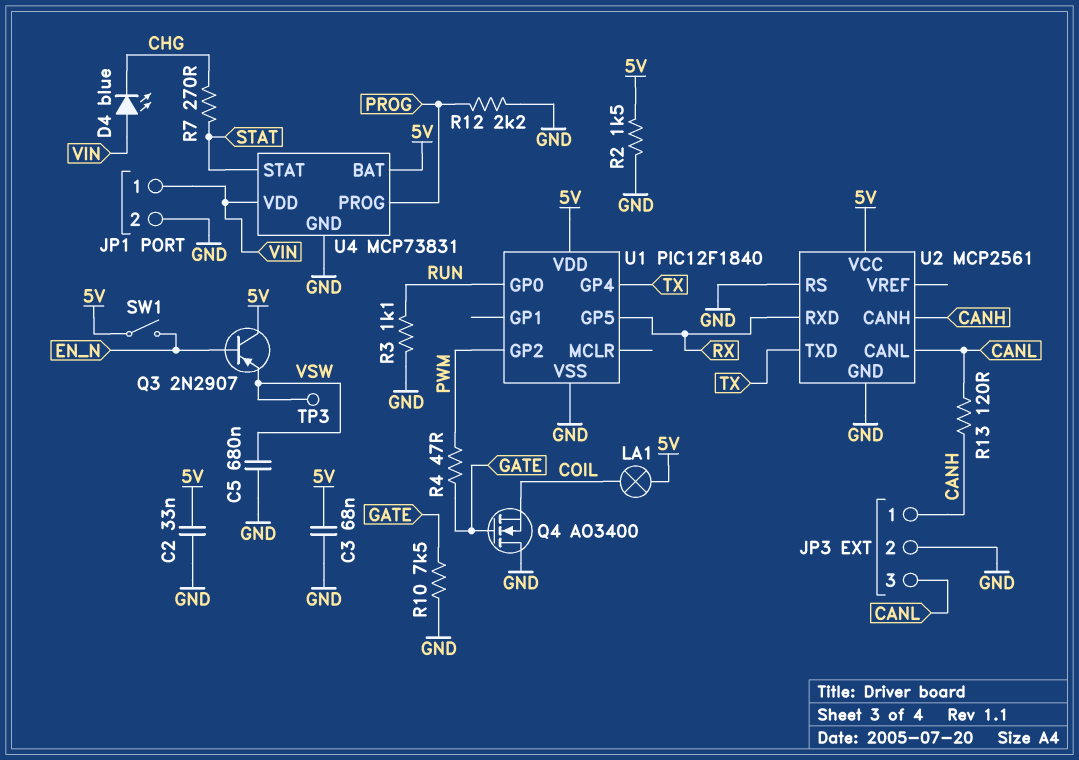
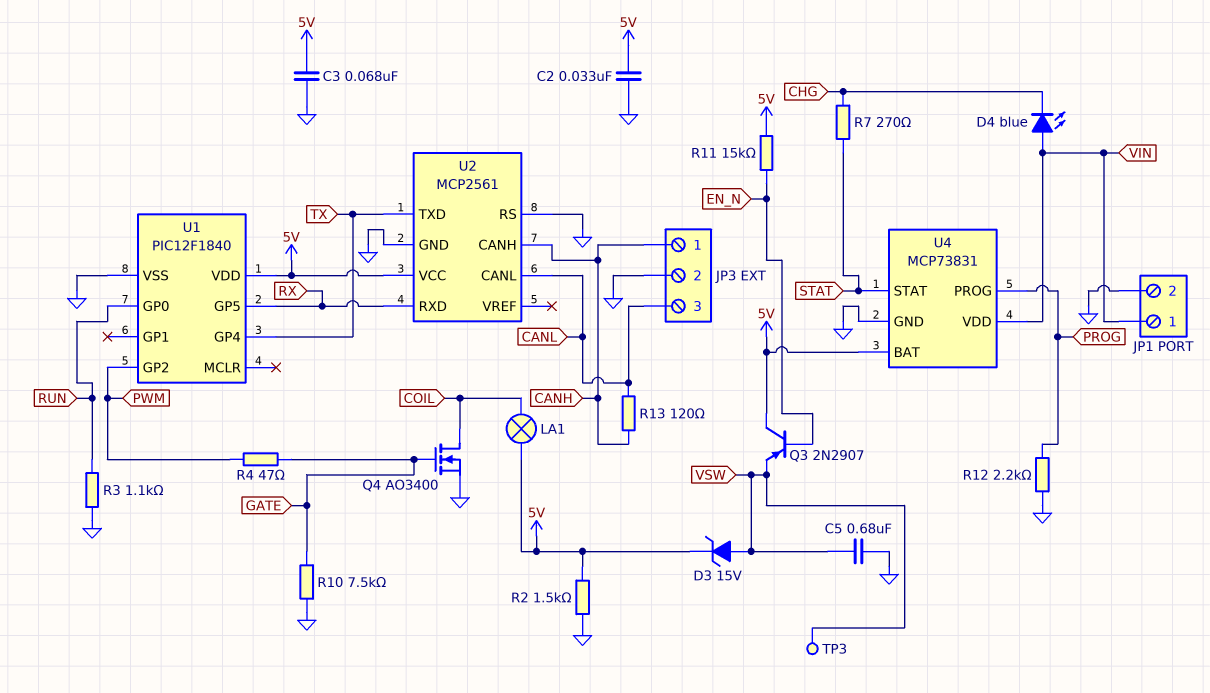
D3: none -> zener 15V (A VSW, K 5V)
Q4: NMOS AO3400 (G GATE, D GND, S COIL) -> NMOS AO3400 (G GATE, D COIL, S GND)
R11: none -> 15k (5V, EN_N)
SW1: switch (5V, EN_N) -> none

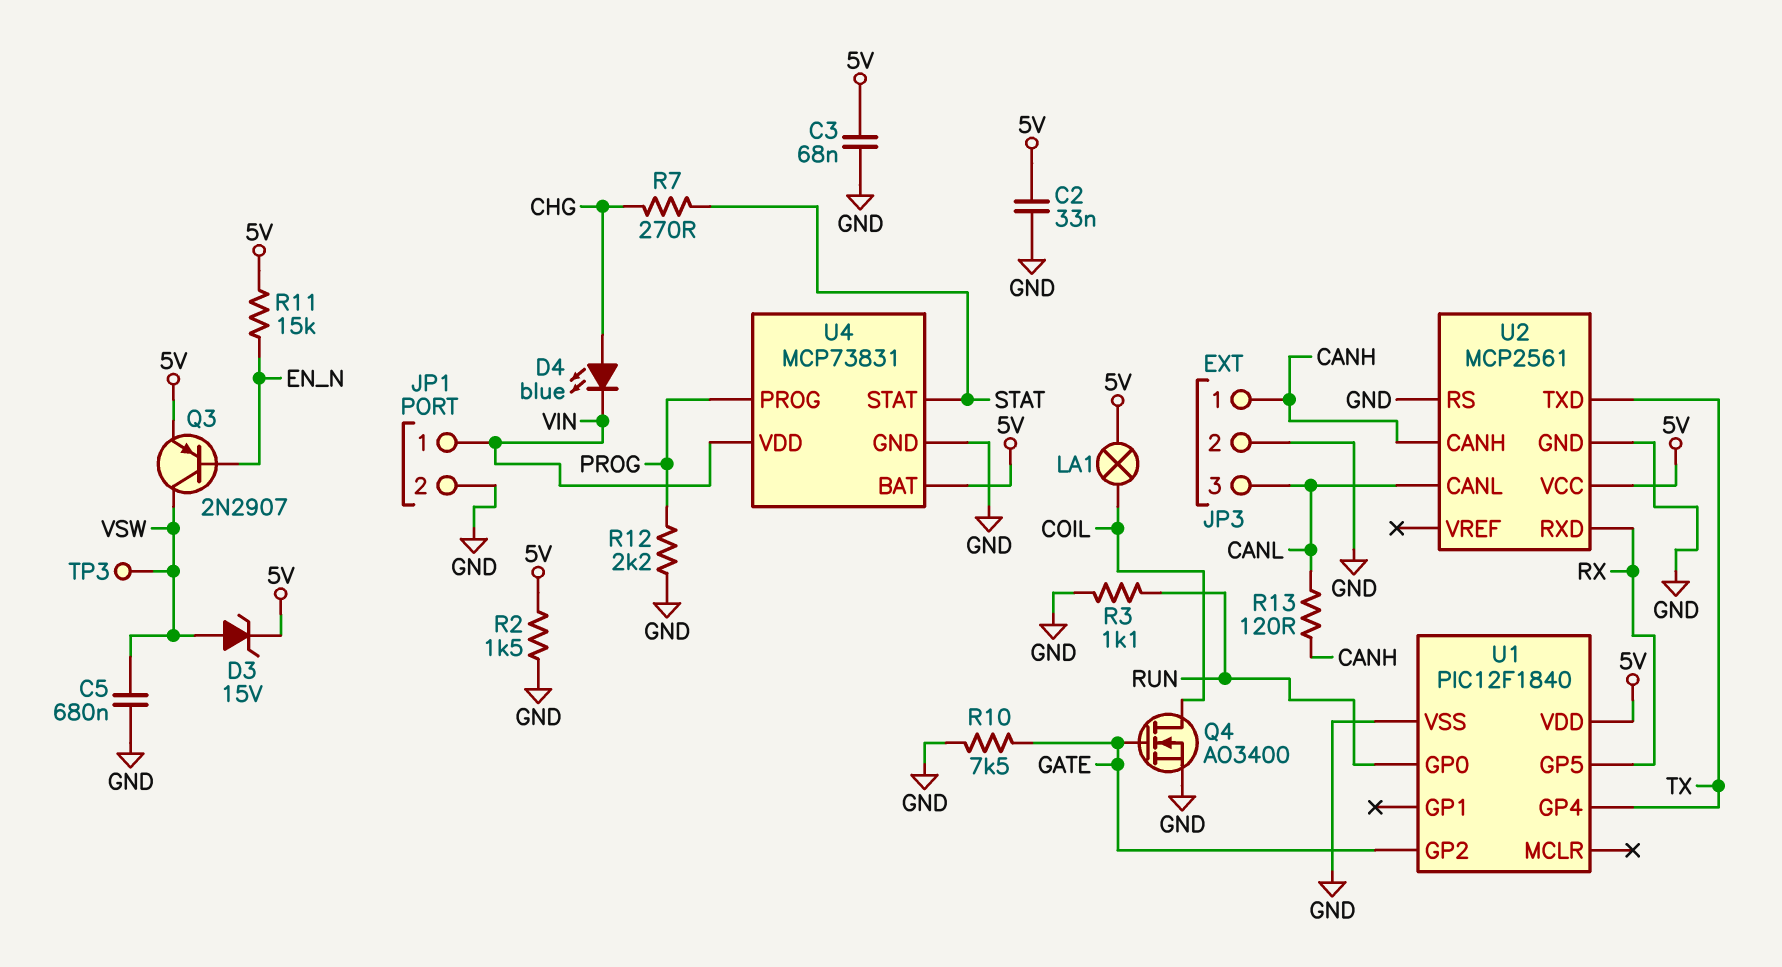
D4: LED blue (A VIN, K CHG) -> LED blue (A CHG, K VIN)
Q3: PNP 2N2907 (B EN_N, C 5V, E VSW) -> PNP 2N2907 (B EN_N, C VSW, E 5V)
R4: 47 (GATE, PWM) -> none
U1 pin GP2: PWM -> GATE

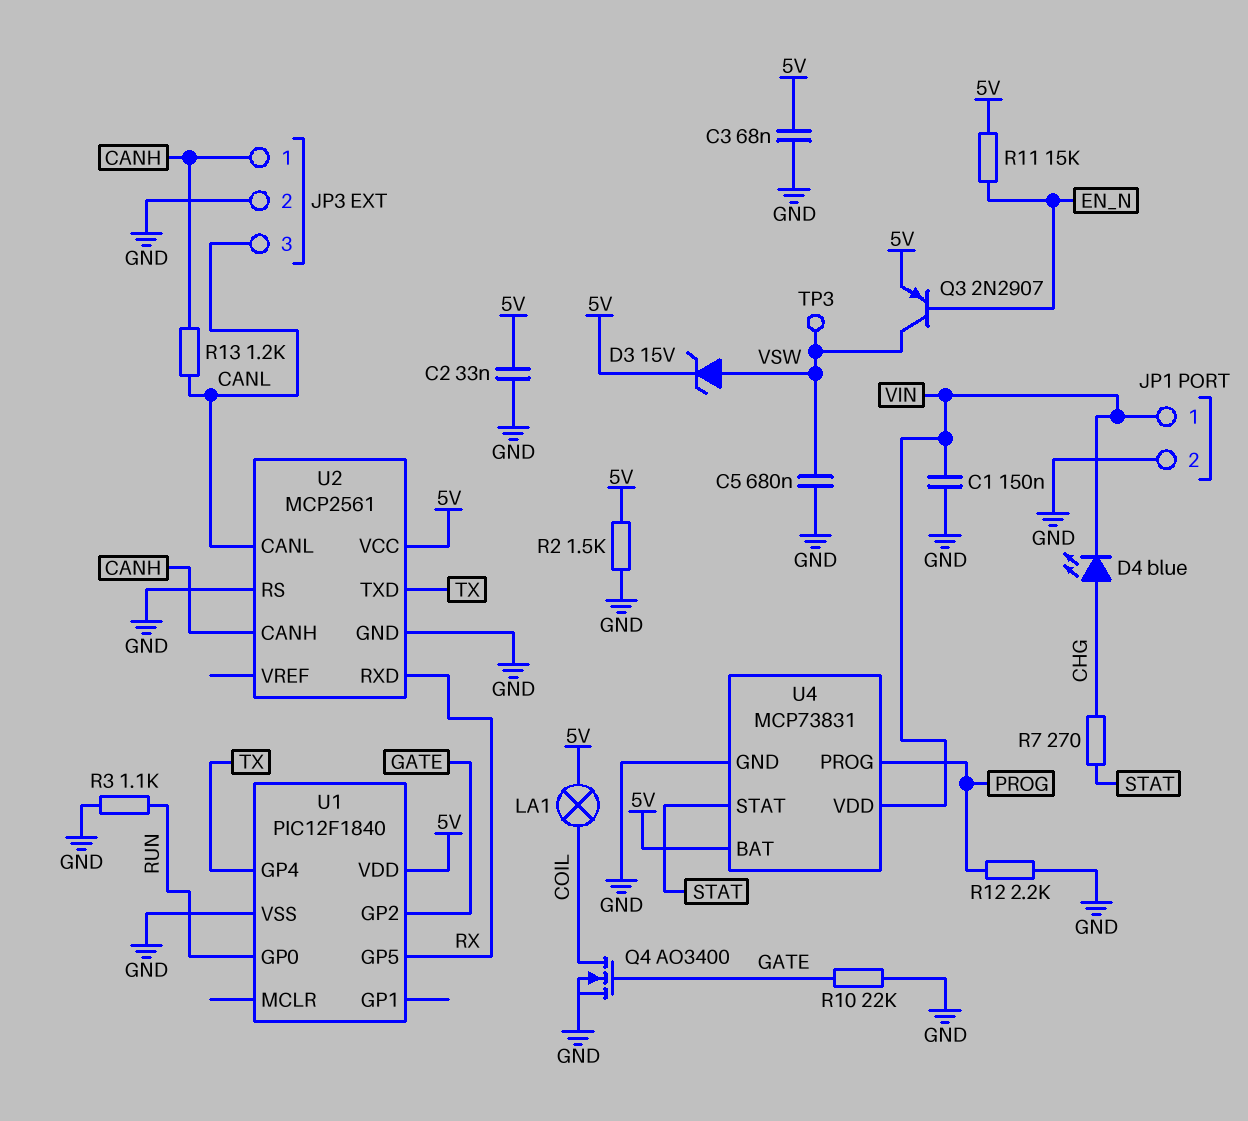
C1: none -> 150nF (GND, VIN)
R10: 7.5k (GATE, GND) -> 22k (GATE, GND)
R13: 120 (CANH, CANL) -> 1.2k (CANH, CANL)

